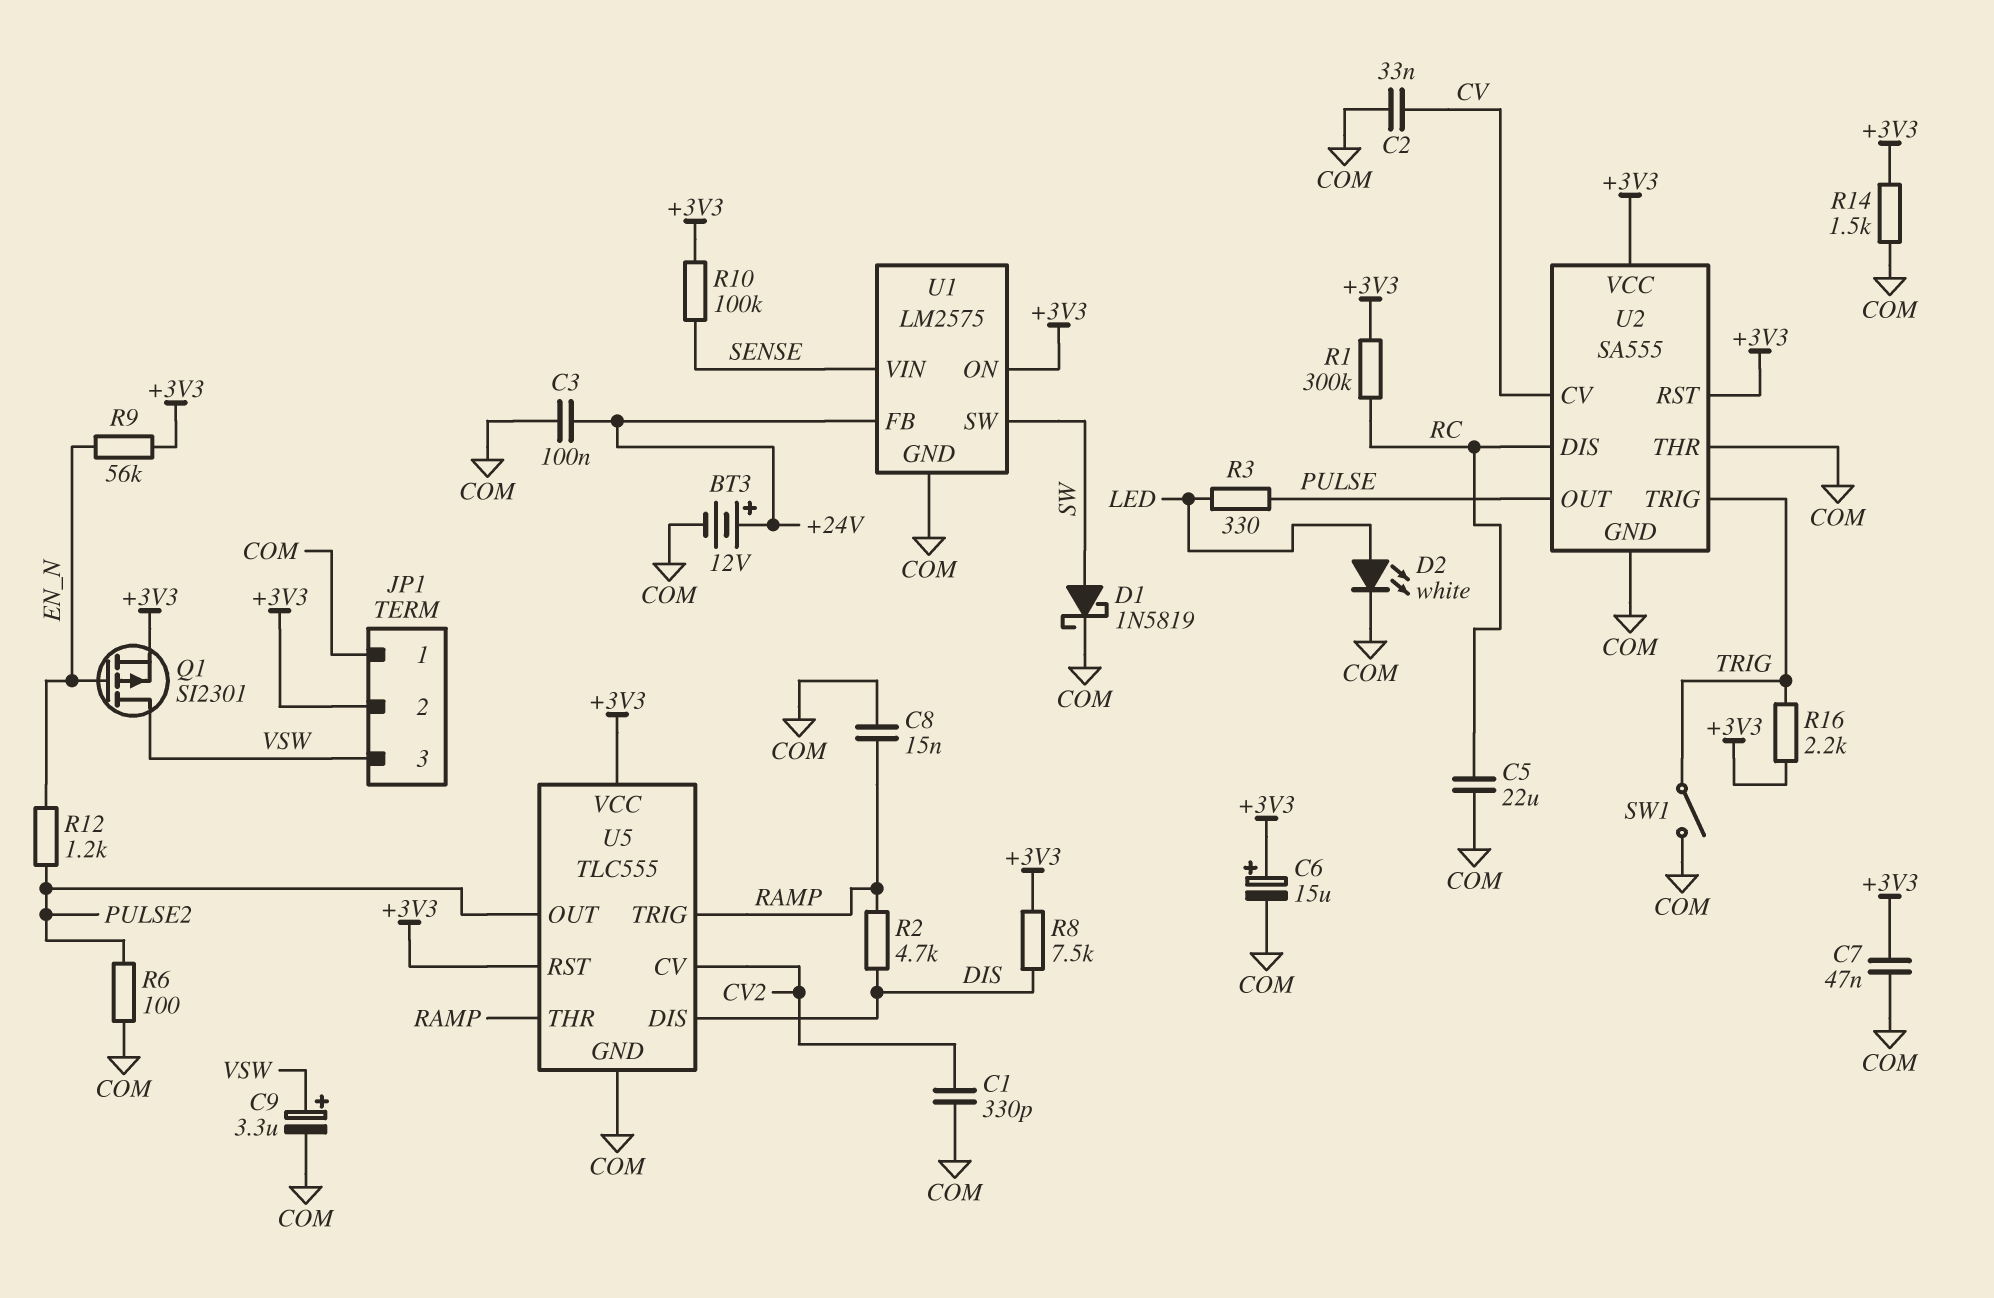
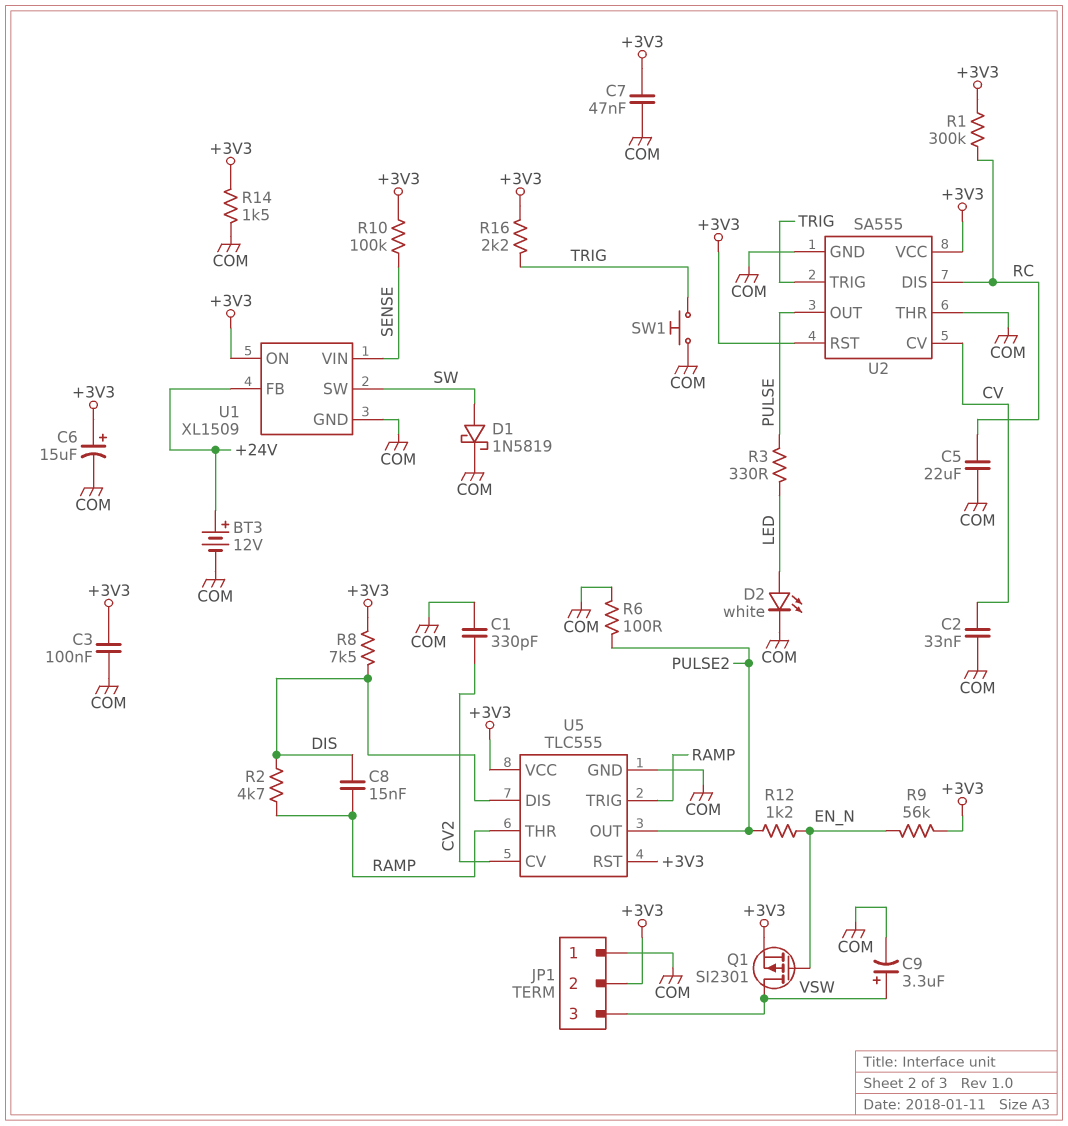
C3: 100nF (+24V, COM) -> 100nF (+3V3, COM)
C8: 15nF (COM, RAMP) -> 15nF (DIS, RAMP)
SW1: switch (COM, TRIG) -> button (COM, TRIG)
U1: LM2575 -> XL1509

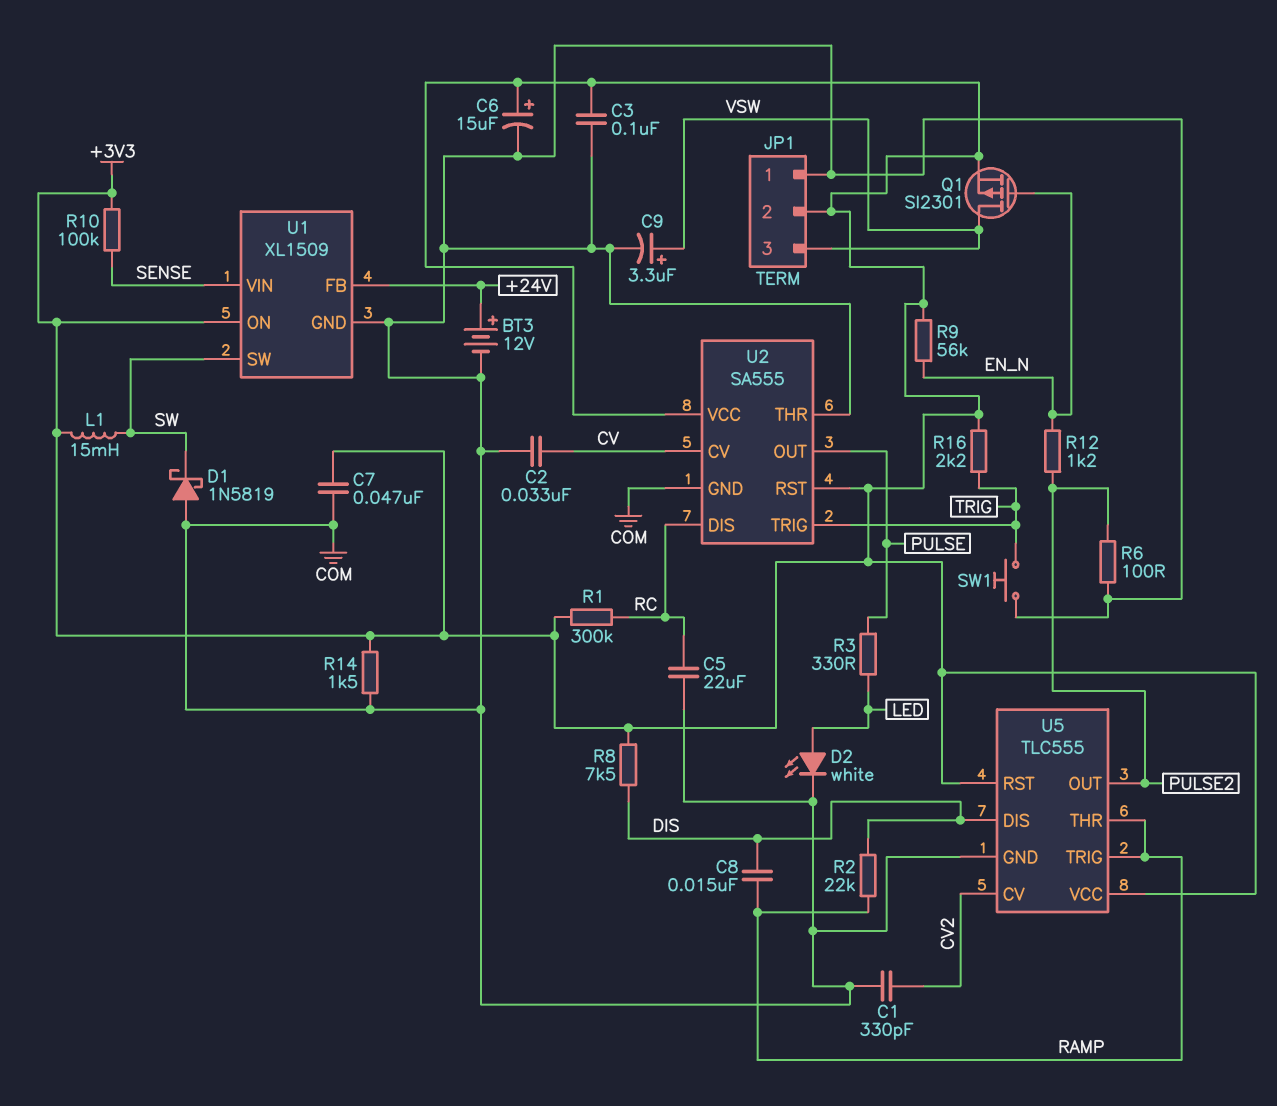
D1: schottky 1N5819 (A SW, K COM) -> schottky 1N5819 (A COM, K SW)
L1: none -> 15mH (+3V3, SW)
R2: 4.7k (DIS, RAMP) -> 22k (DIS, RAMP)

